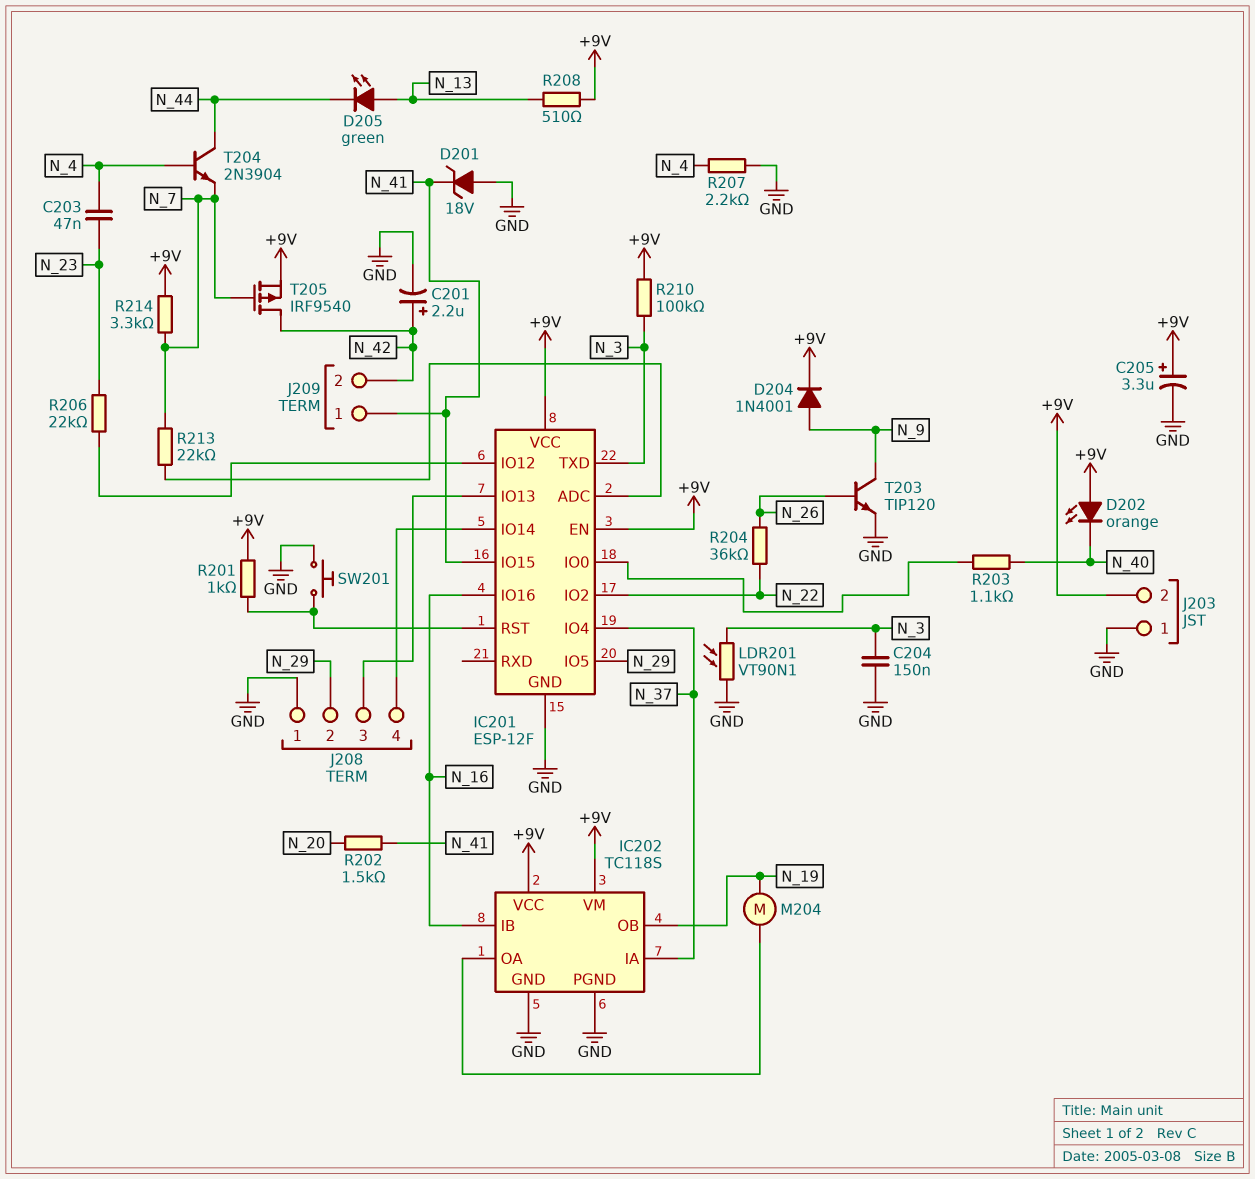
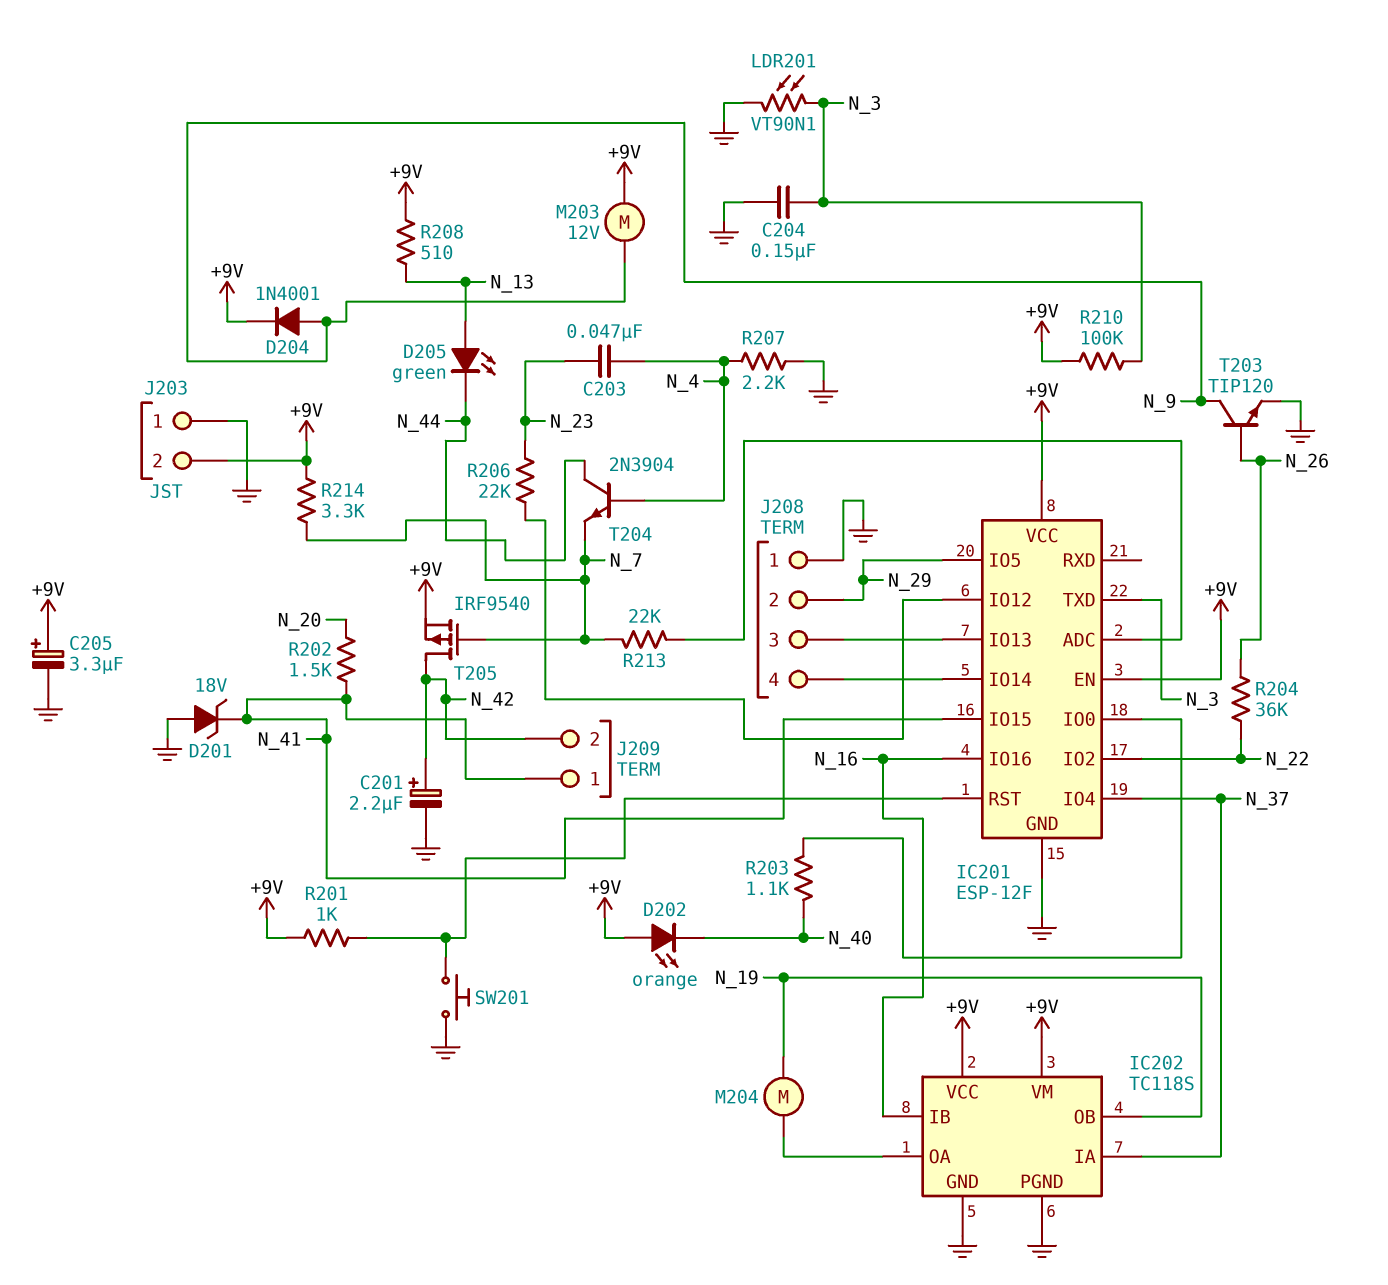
M203: none -> motor 12V (+9V, N_9)

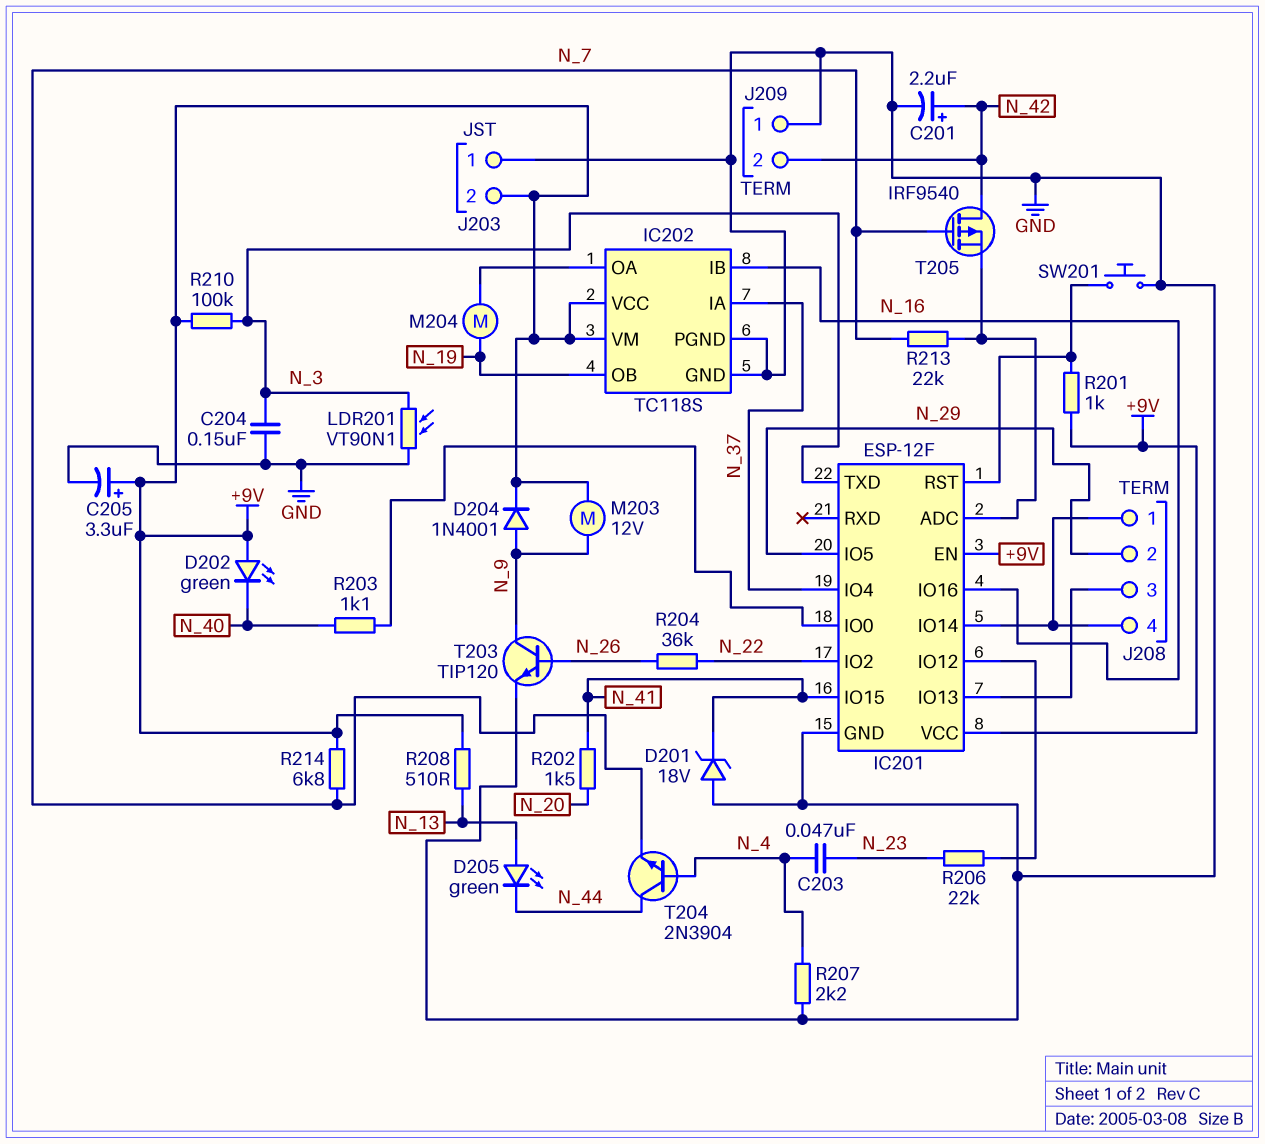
D202: LED orange (A +9V, K N_40) -> LED green (A +9V, K N_40)
J208 pin 1: GND -> IC201/IO14
J209 pin 1: N_41 -> GND
R214: 3.3k (+9V, N_7) -> 6.8k (+9V, N_7)
T205: PMOS IRF9540 (G N_7, D N_42, S +9V) -> PMOS IRF9540 (G N_7, D N_42, S IC201/ADC)

